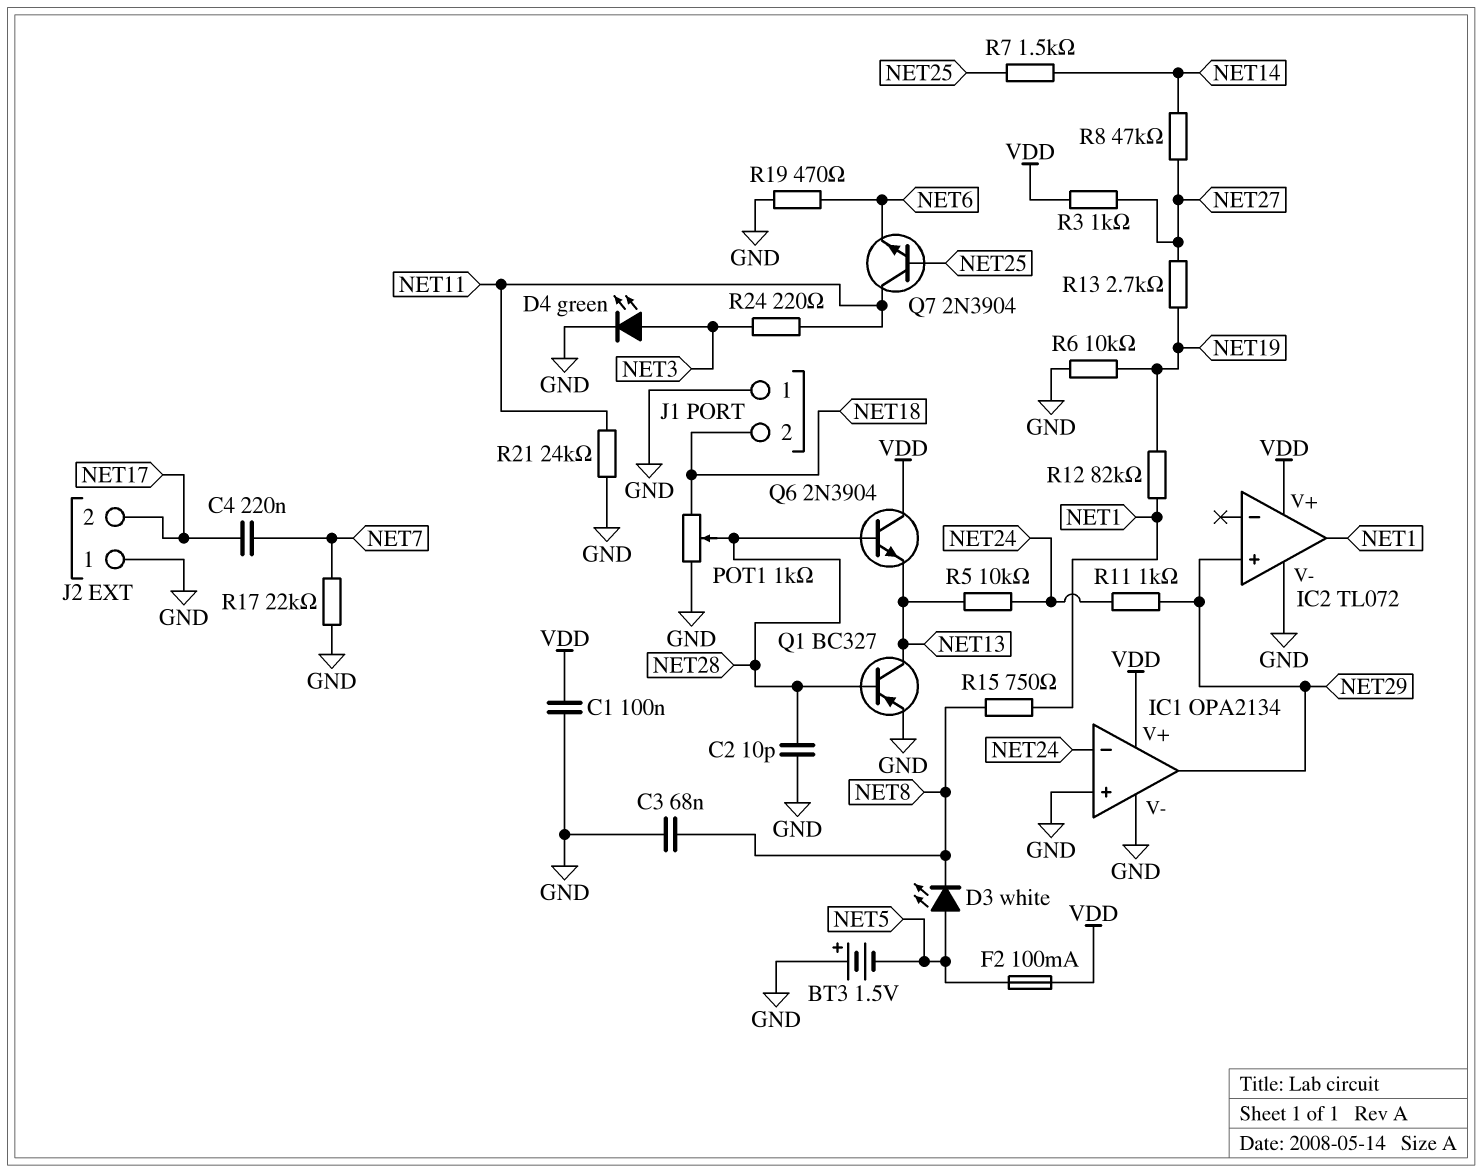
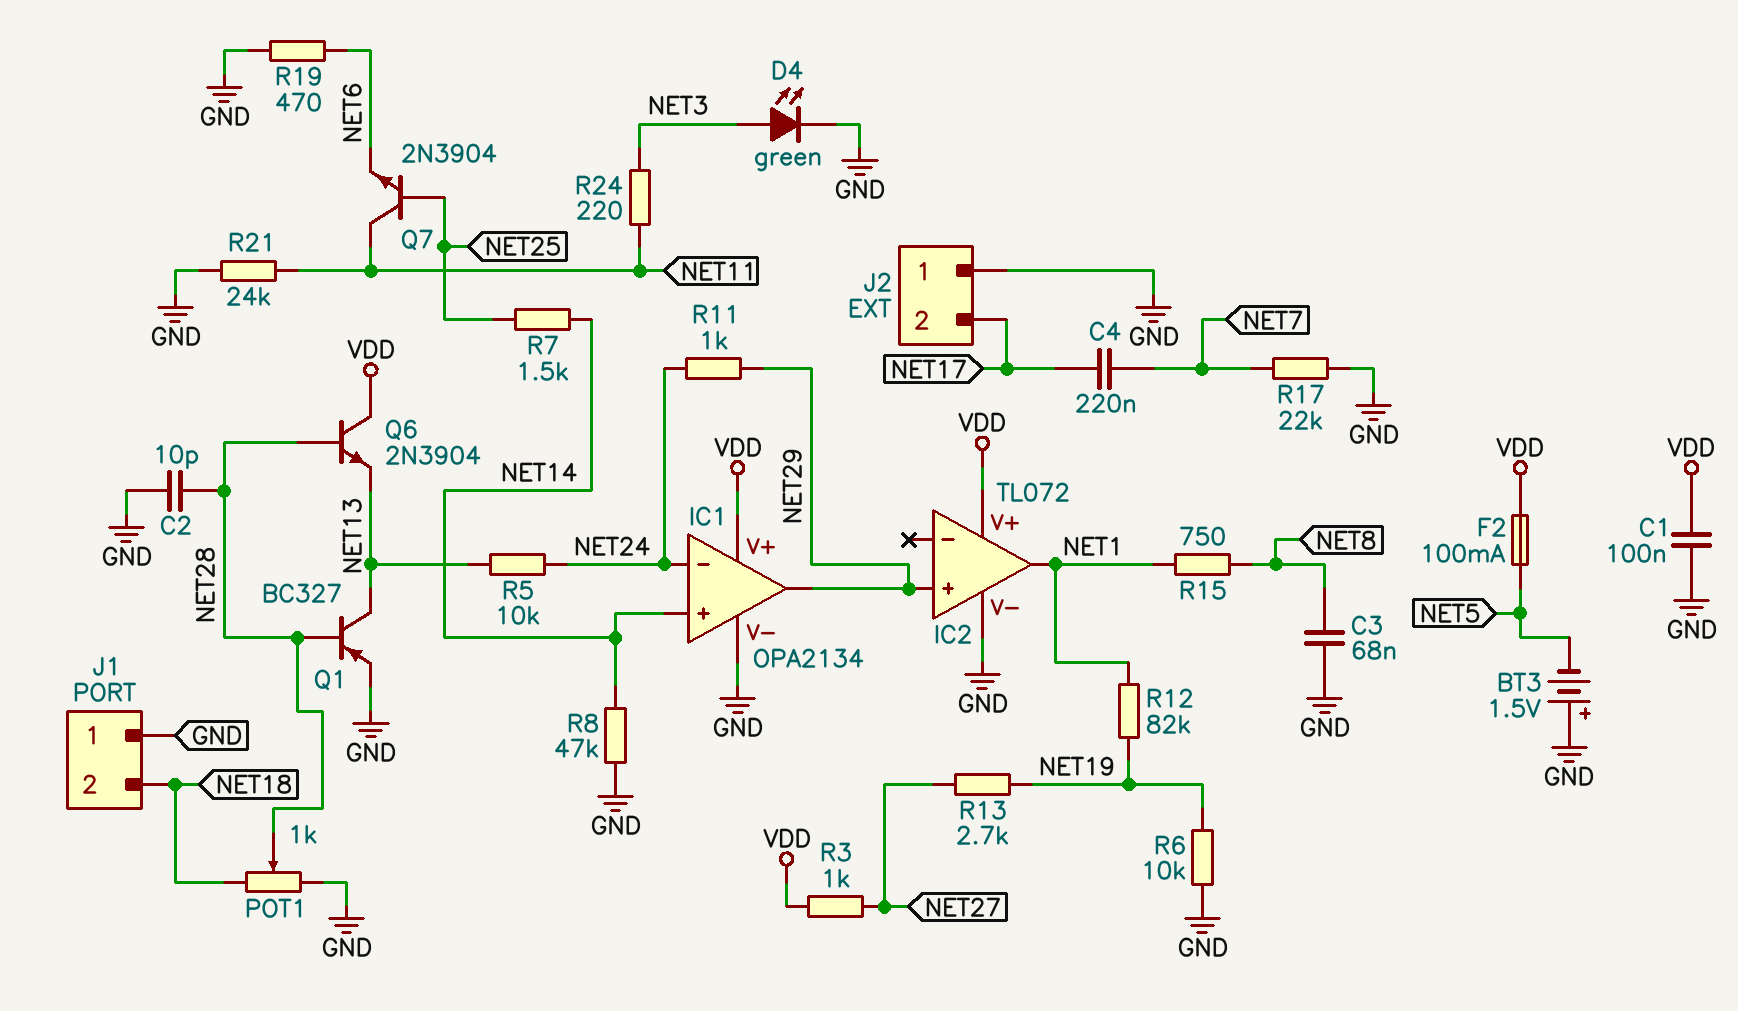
D3: LED white (A NET5, K NET8) -> none
IC1 pin in+: GND -> NET14
R8: 47k (NET14, NET27) -> 47k (GND, NET14)

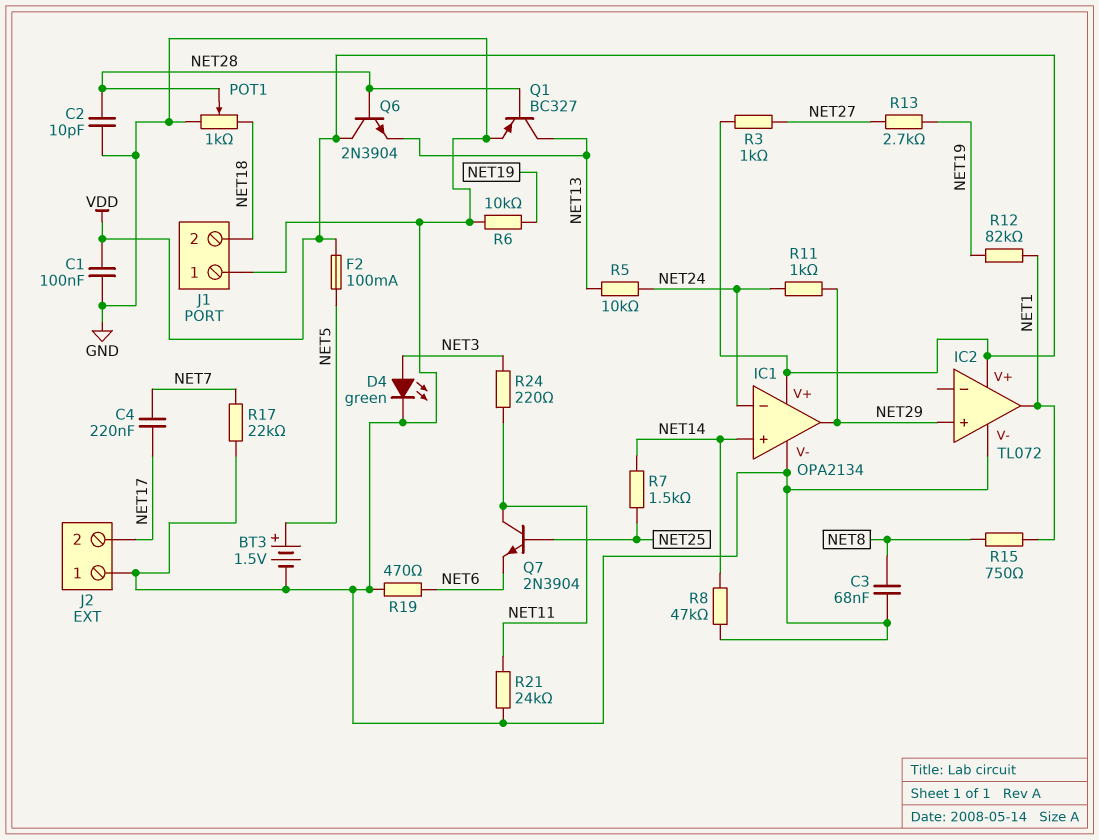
BT3: 1.5V (plus GND, minus NET5) -> 1.5V (plus NET5, minus GND)

